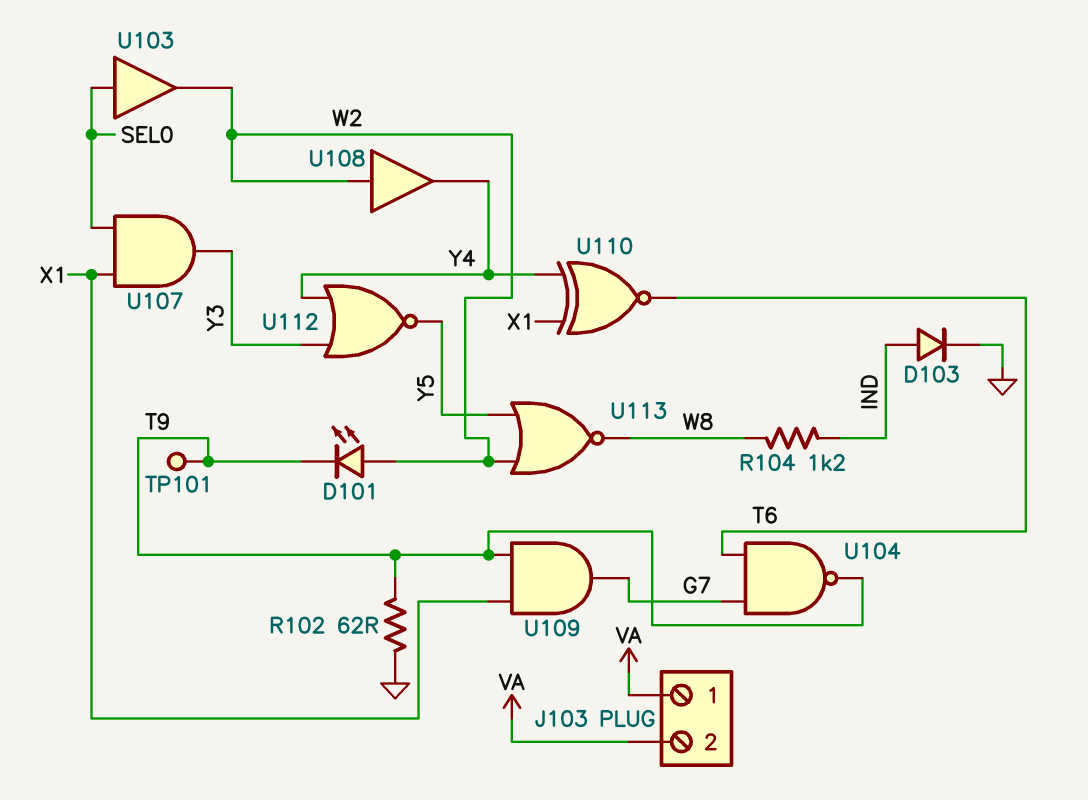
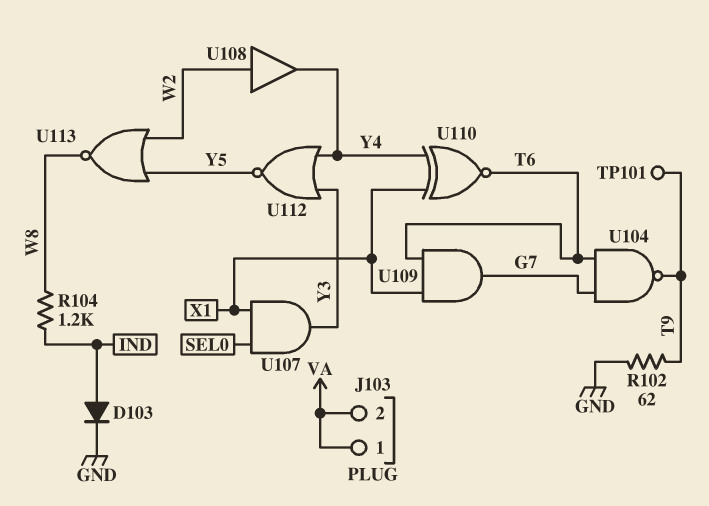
D101: LED (A W2, K T9) -> none
U103: buffer (in SEL0, out W2) -> none
U109: AND (in T9, in X1, out G7) -> AND (in T6, in X1, out G7)

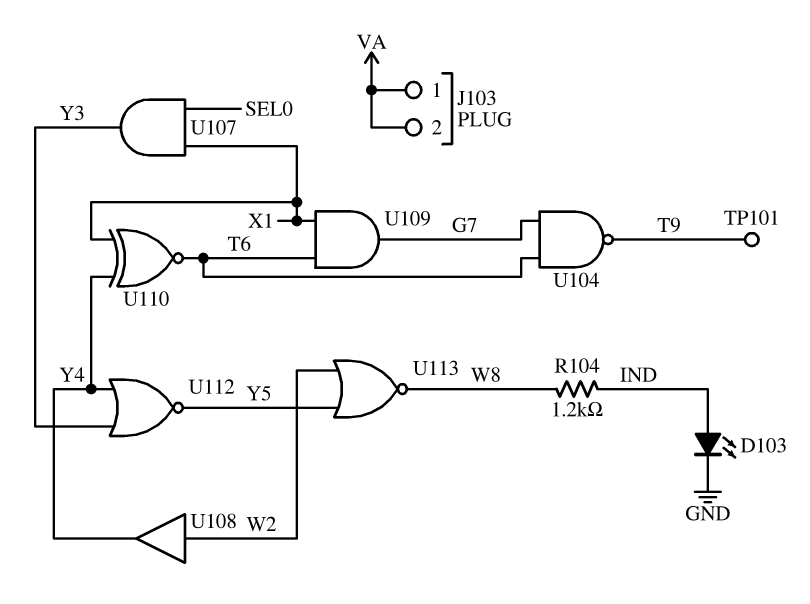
D103: diode (A IND, K GND) -> LED (A IND, K GND)
R102: 62 (GND, T9) -> none

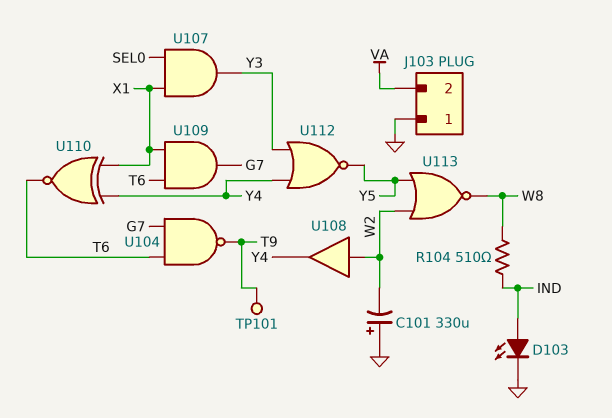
C101: none -> 330uF (plus GND, minus W2)
J103 pin 1: VA -> GND
R104: 1.2k (IND, W8) -> 510 (IND, W8)

